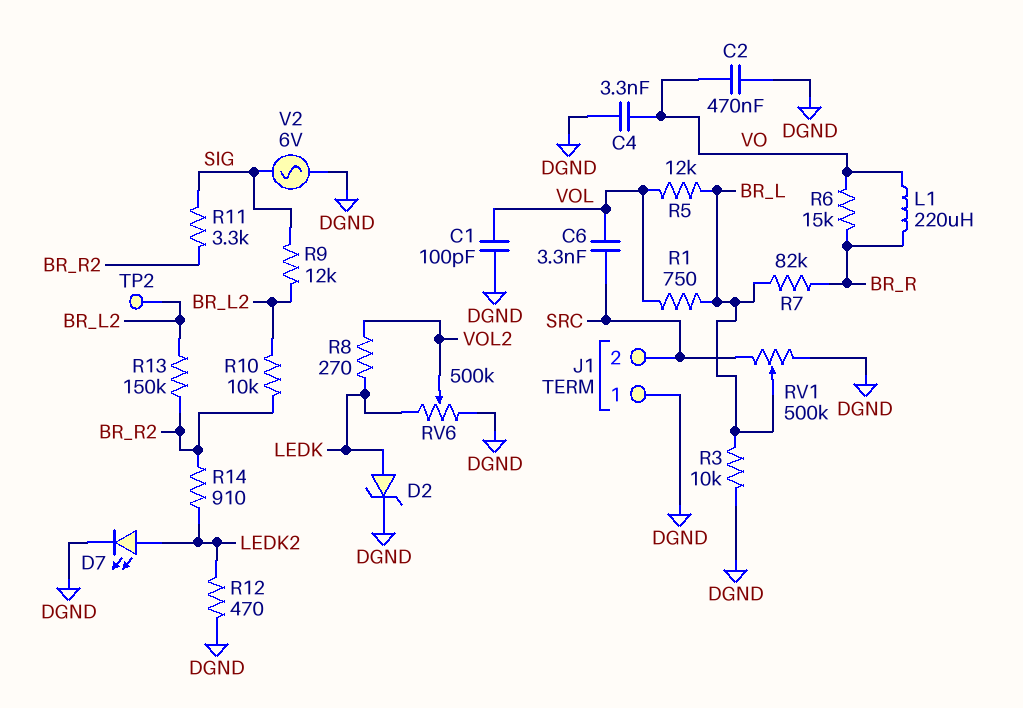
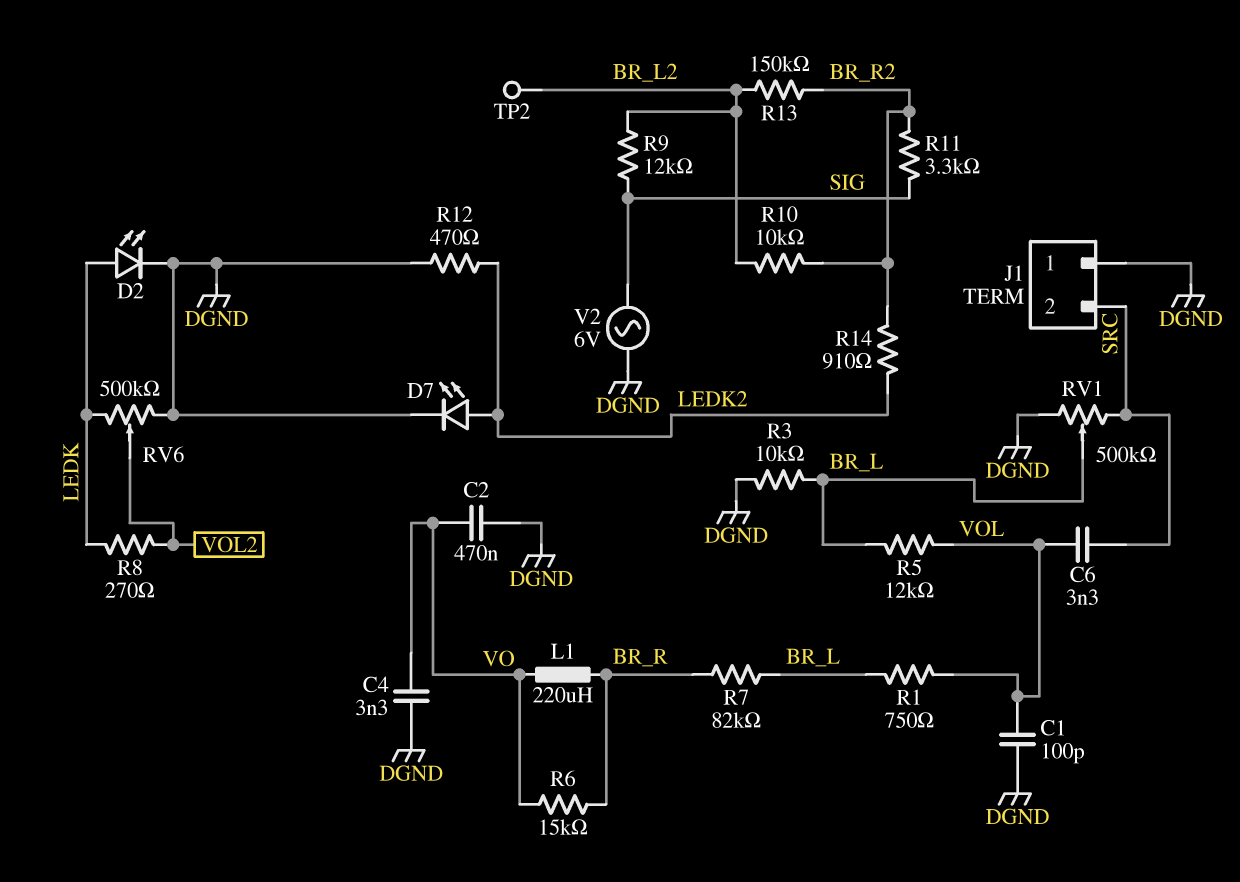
D2: zener (A LEDK, K DGND) -> LED (A LEDK, K DGND)

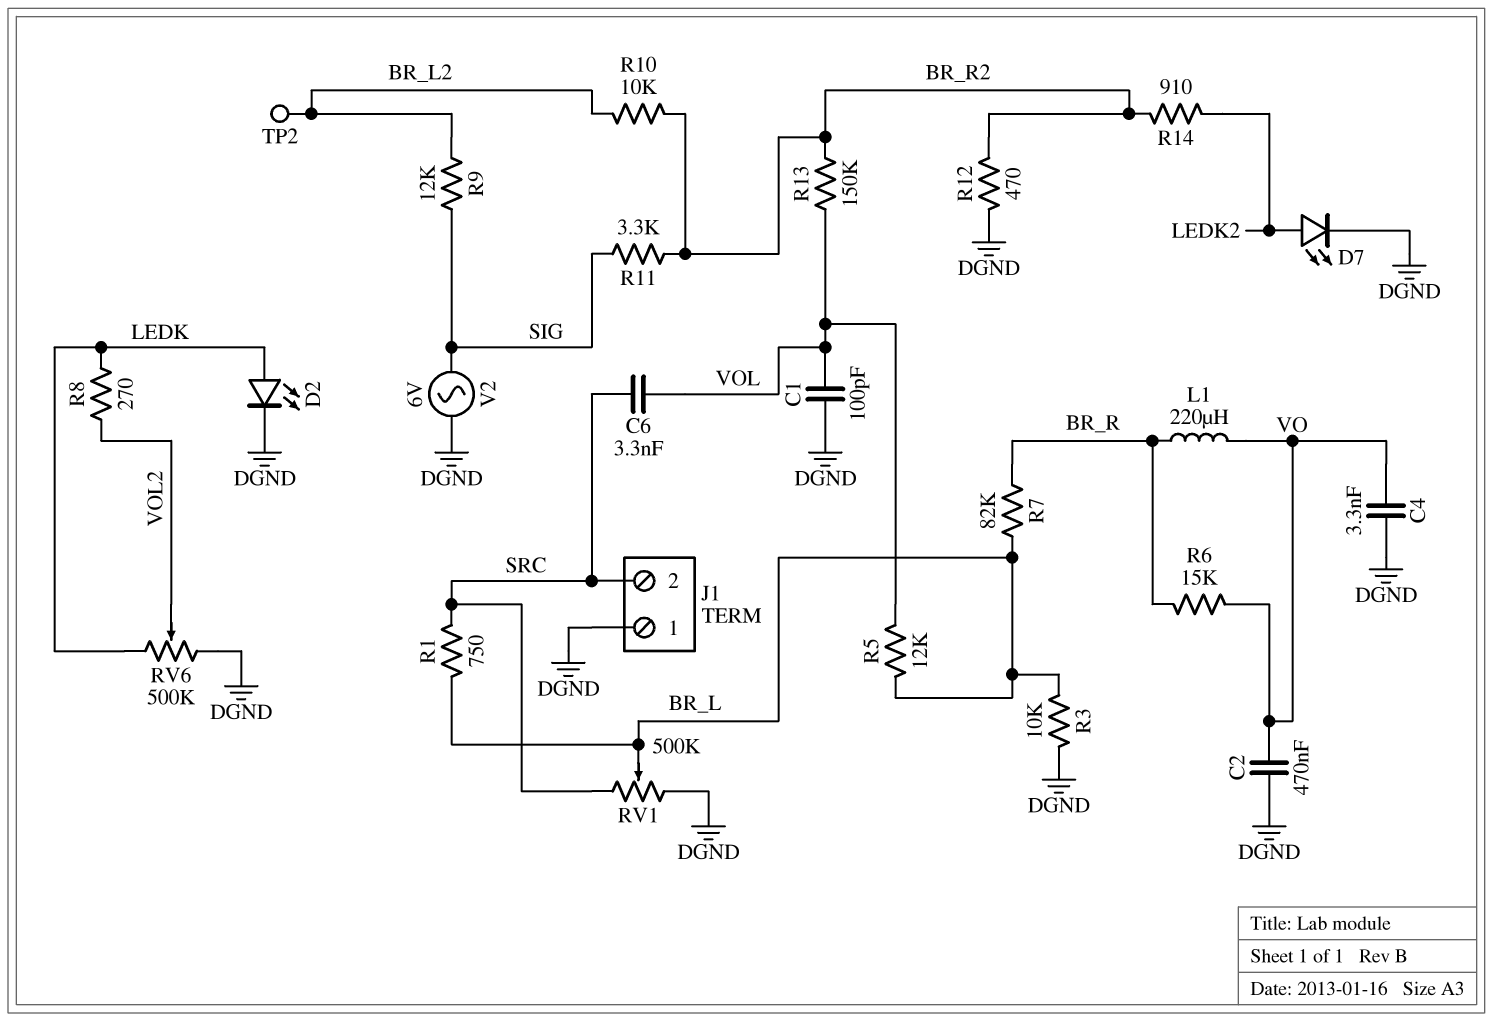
R1: 750 (BR_L, VOL) -> 750 (BR_L, SRC)
R12: 470 (DGND, LEDK2) -> 470 (BR_R2, DGND)
R13: 150k (BR_L2, BR_R2) -> 150k (BR_R2, VOL)

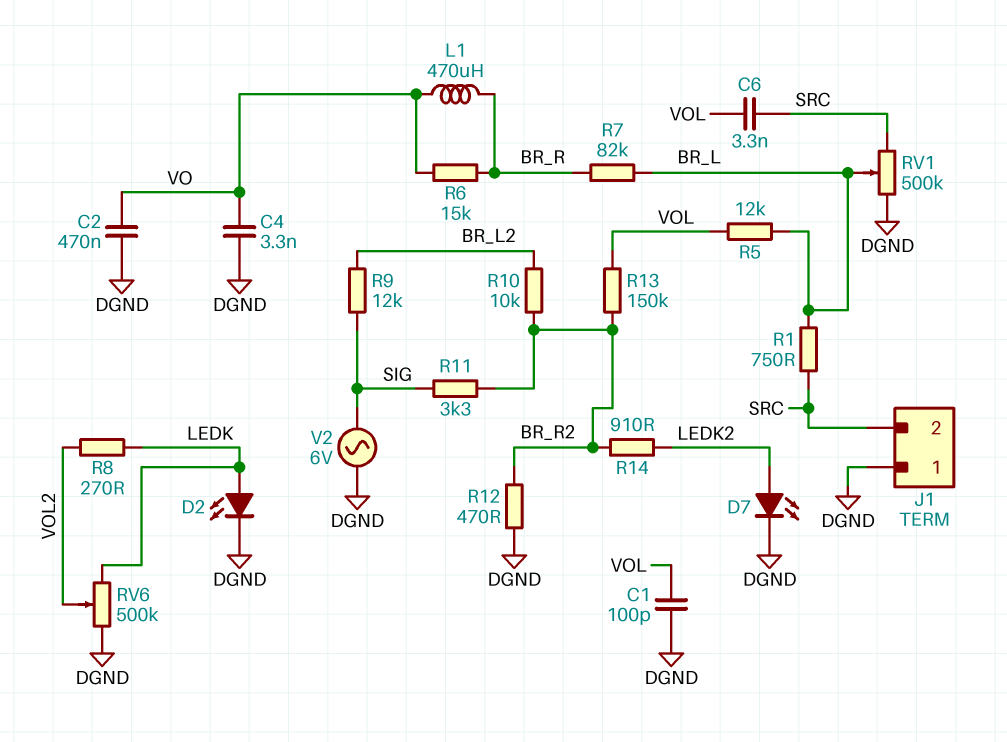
L1: 220uH (BR_R, VO) -> 470uH (BR_R, VO)
R3: 10k (BR_L, DGND) -> none
TP2: test point (BR_L2) -> none

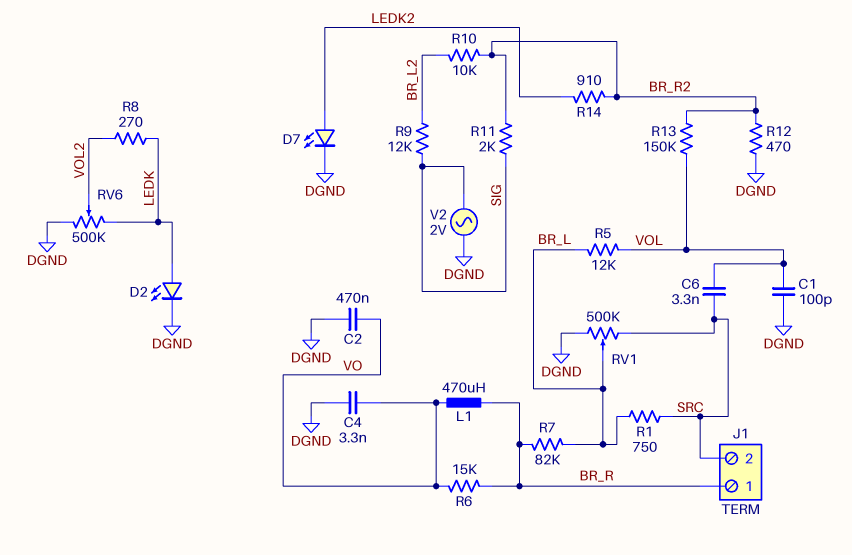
J1 pin 1: DGND -> BR_R
R11: 3.3k (BR_R2, SIG) -> 2k (BR_R2, SIG)
V2: AC 6V (DGND, SIG) -> AC 2V (DGND, SIG)

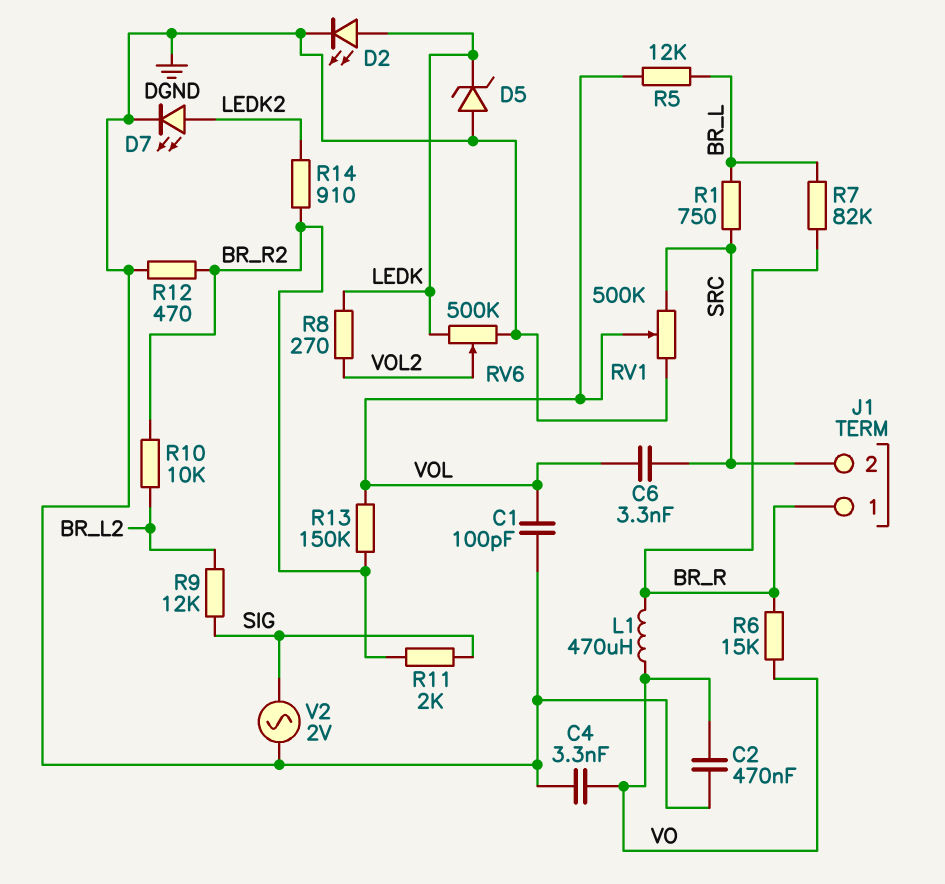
D5: none -> zener (A DGND, K LEDK)
RV1: 500k (DGND, SRC, wiper BR_L) -> 500k (DGND, SRC, wiper VOL)

